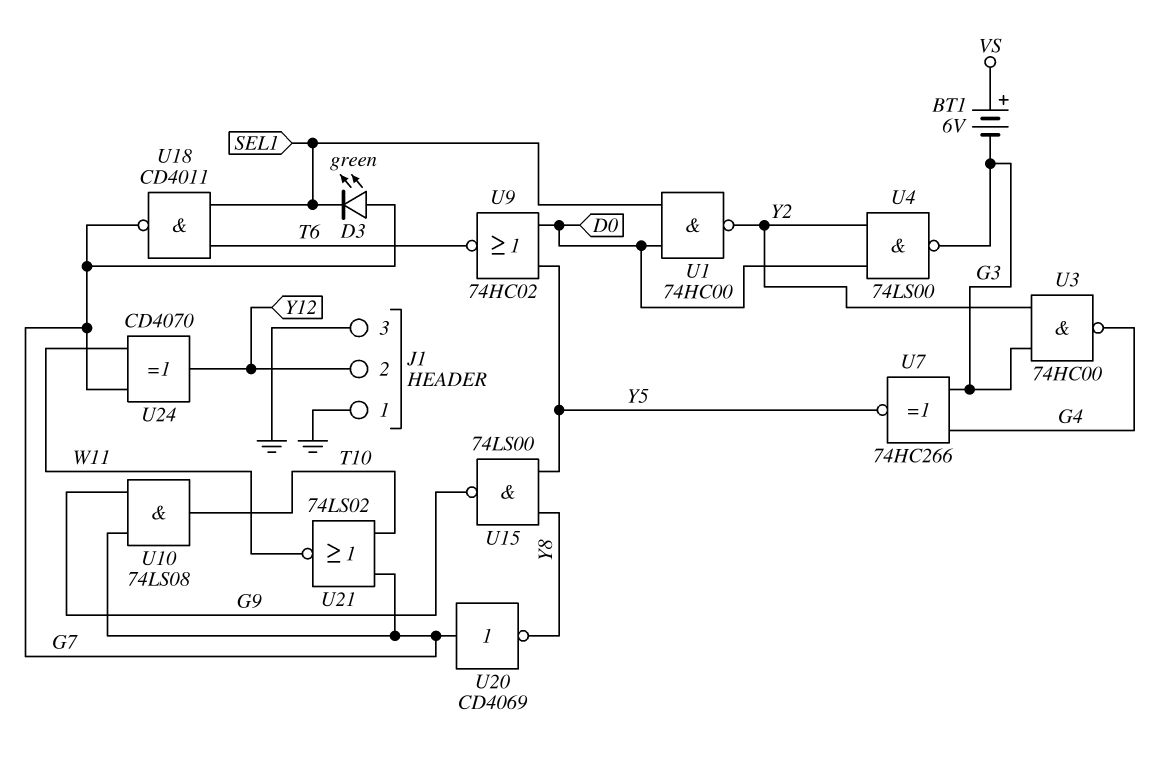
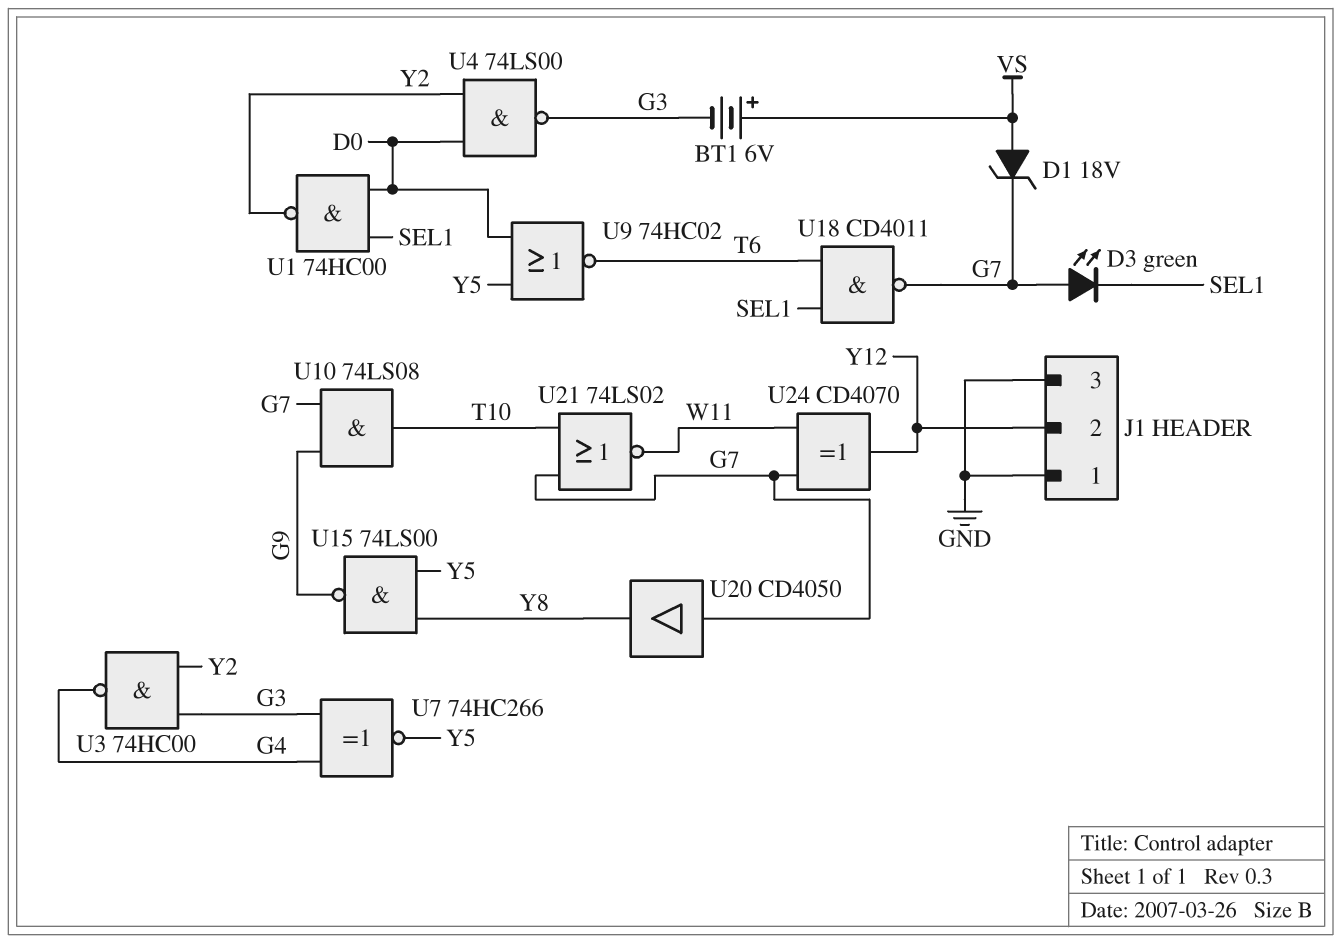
D1: none -> zener 18V (A VS, K G7)
U20: NOT CD4069 (in G7, out Y8) -> buffer CD4050 (in G7, out Y8)

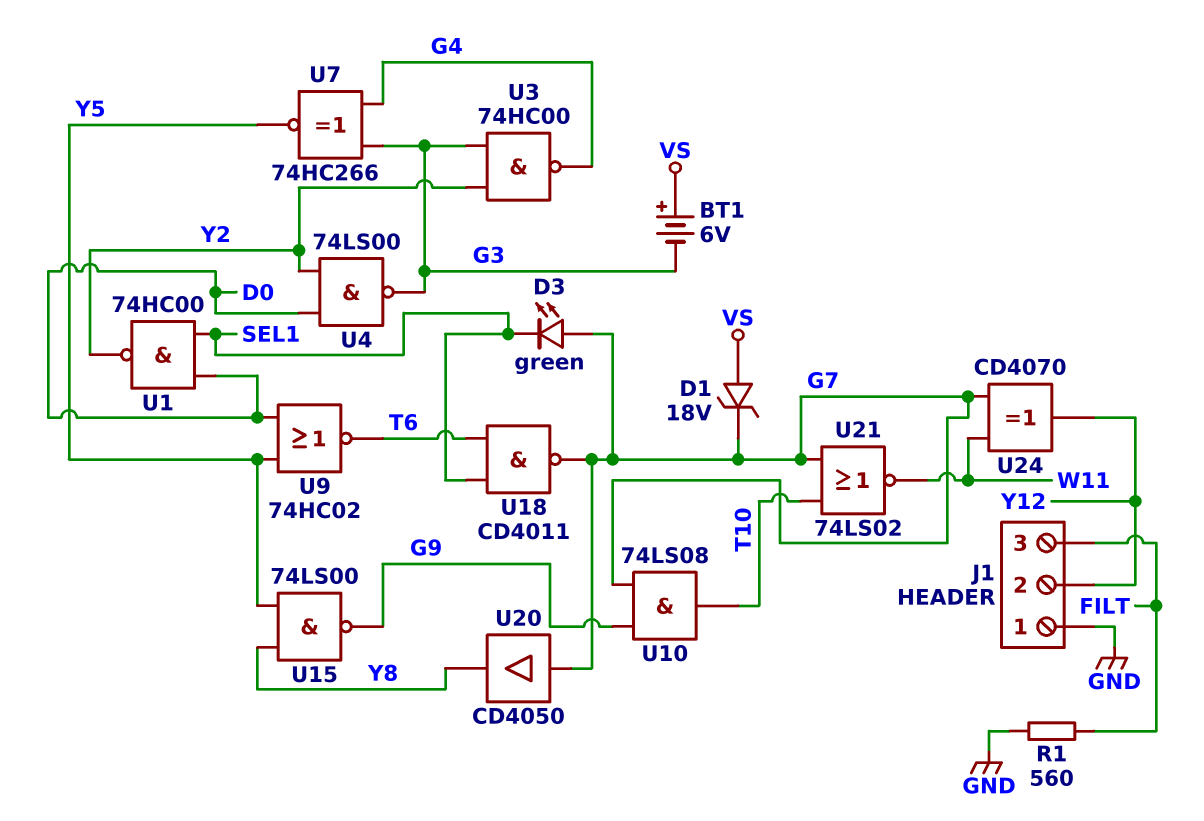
J1 pin 3: GND -> FILT
R1: none -> 560 (FILT, GND)

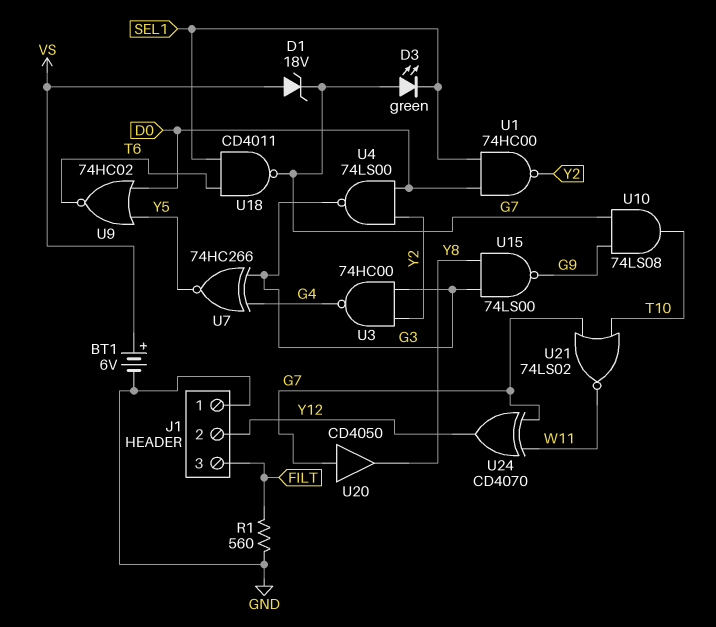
BT1: 6V (plus VS, minus G3) -> 6V (plus VS, minus GND)
U15: NAND 74LS00 (in Y5, in Y8, out G9) -> NAND 74LS00 (in G3, in Y8, out G9)

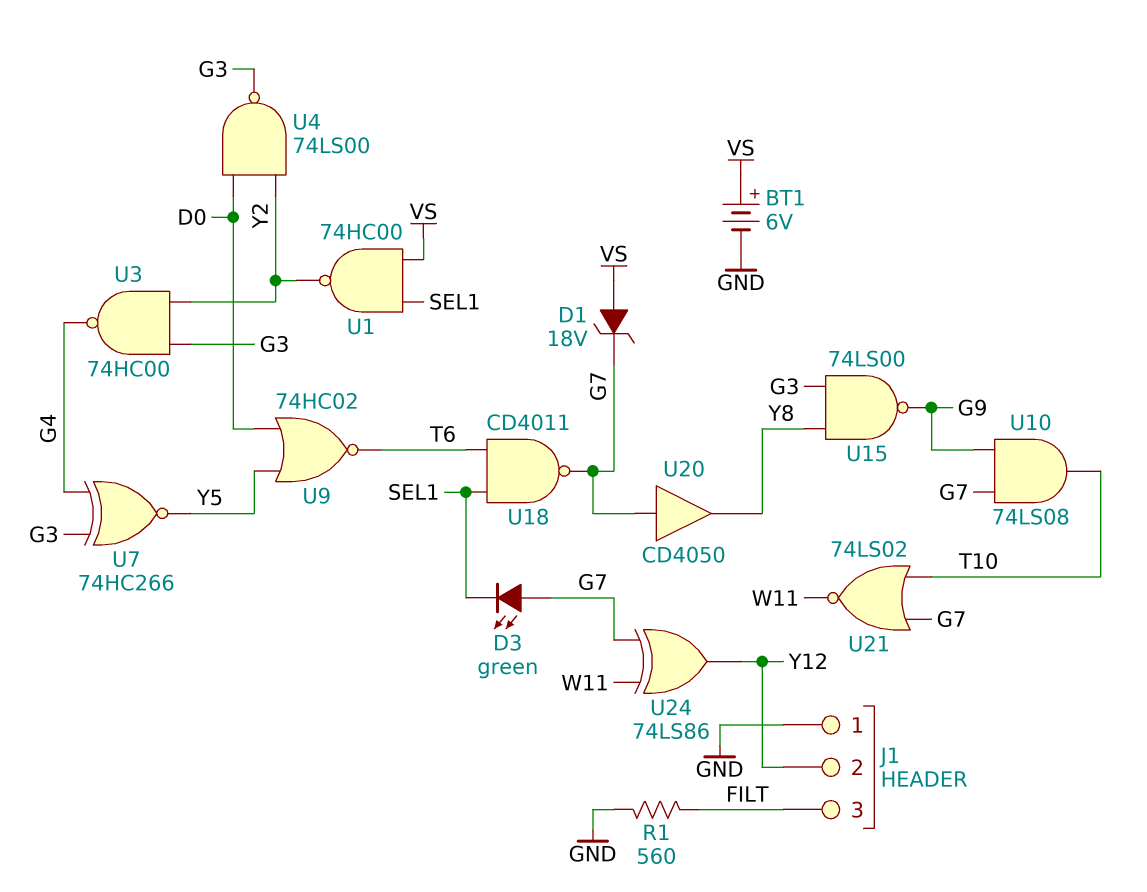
U1: NAND 74HC00 (in D0, in SEL1, out Y2) -> NAND 74HC00 (in SEL1, in VS, out Y2)
U24: XOR CD4070 (in G7, in W11, out Y12) -> XOR 74LS86 (in G7, in W11, out Y12)

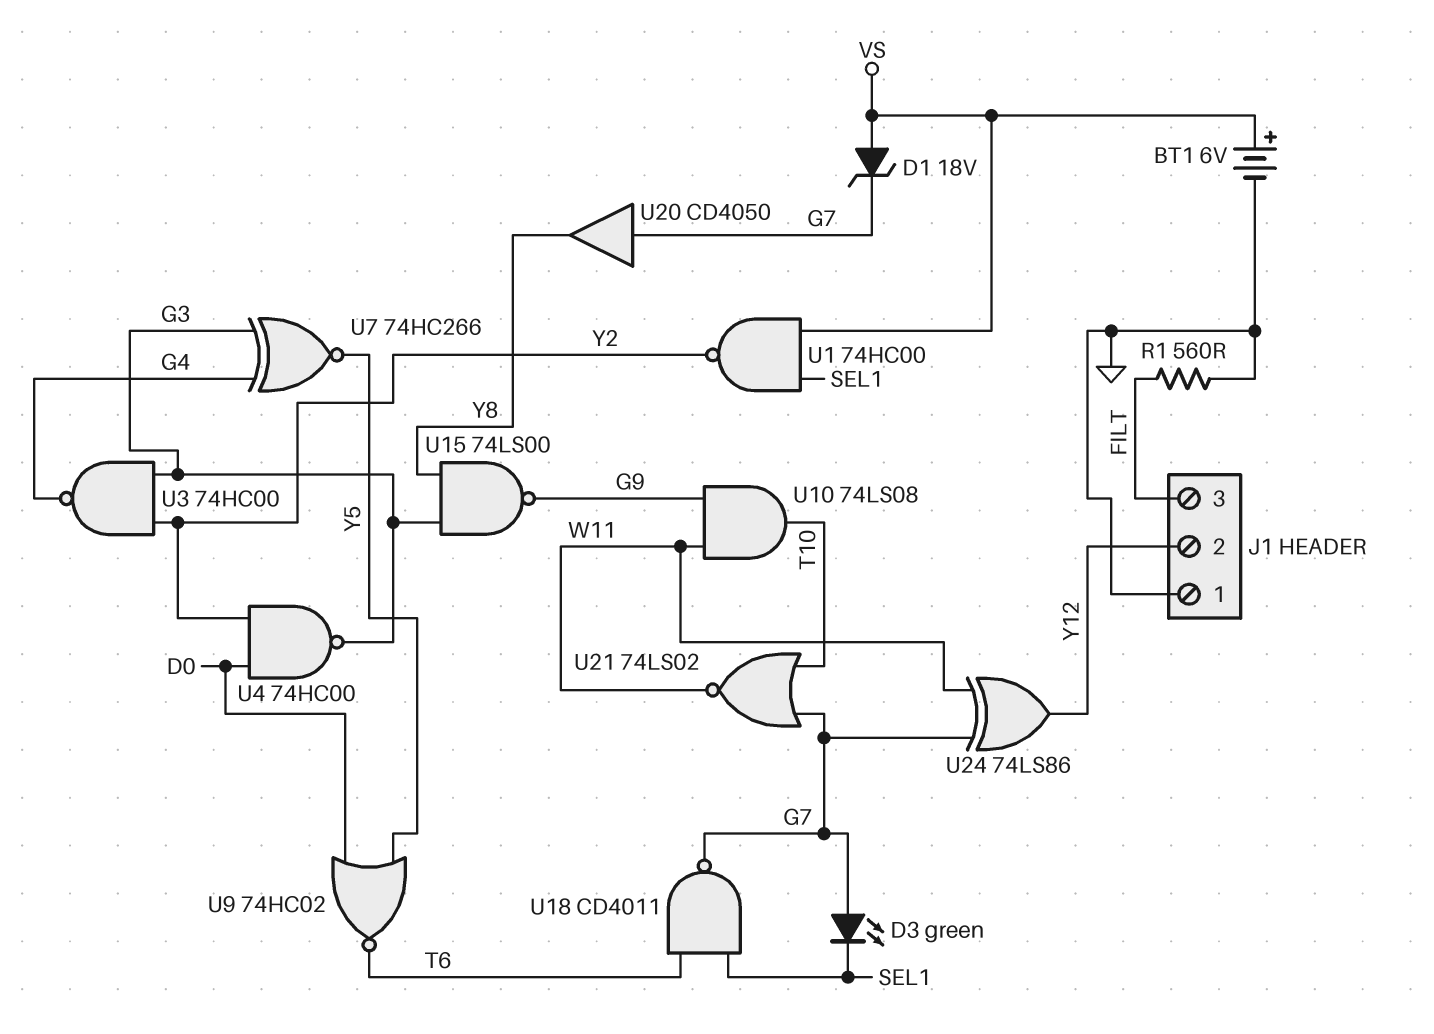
U4: NAND 74LS00 (in D0, in Y2, out G3) -> NAND 74HC00 (in D0, in Y2, out G3)
U10: AND 74LS08 (in G7, in G9, out T10) -> AND 74LS08 (in G9, in W11, out T10)

